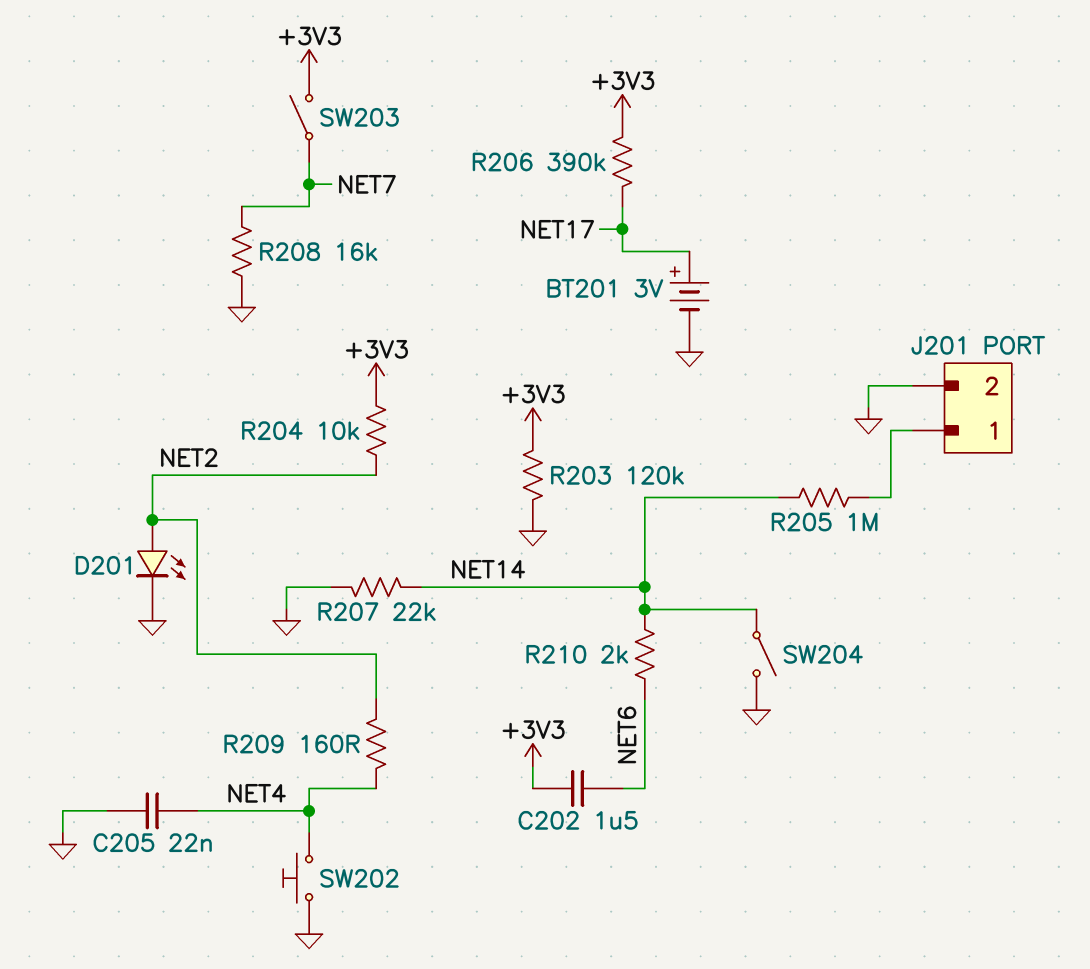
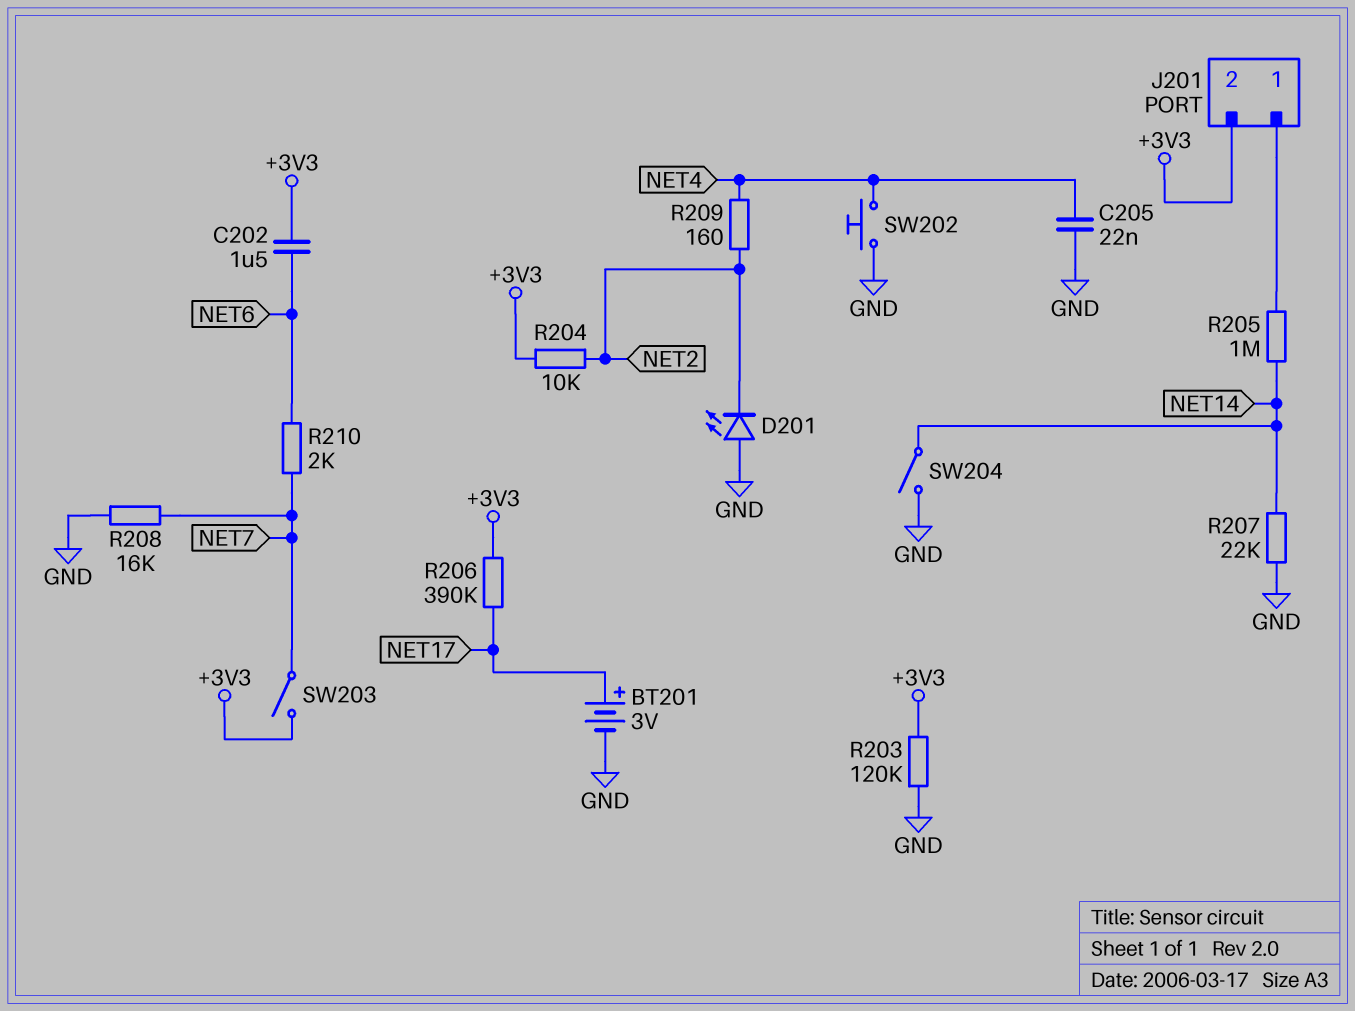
D201: LED (A NET2, K GND) -> LED (A GND, K NET2)
J201 pin 2: GND -> +3V3
R210: 2k (NET6, NET14) -> 2k (NET6, NET7)

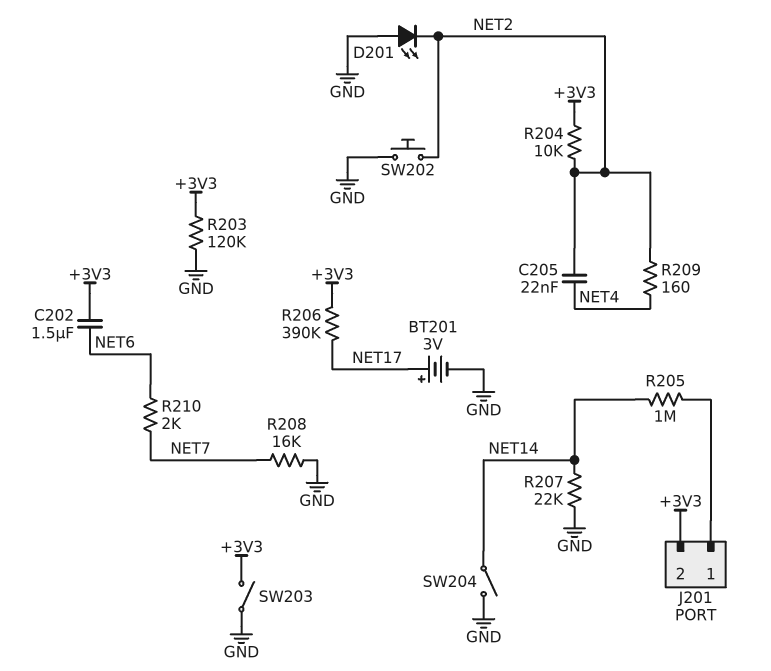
C205: 22nF (GND, NET4) -> 22nF (NET2, NET4)
SW202: button (GND, NET4) -> button (GND, NET2)
SW203: switch (+3V3, NET7) -> switch (+3V3, GND)

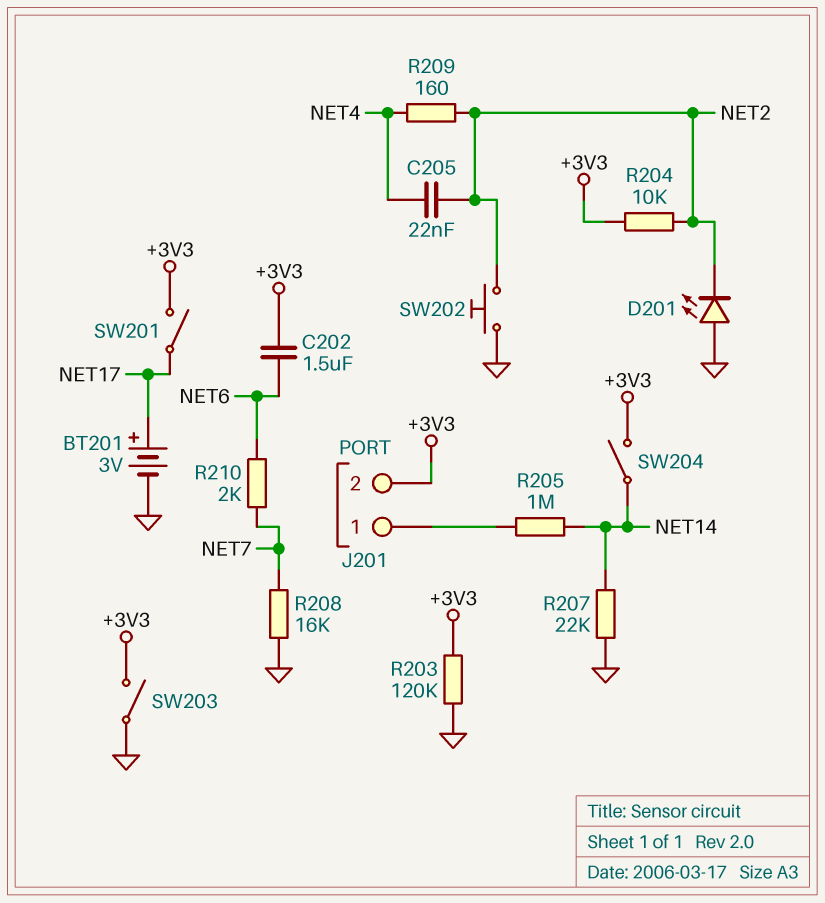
R206: 390k (+3V3, NET17) -> none
SW201: none -> switch (+3V3, NET17)
SW204: switch (GND, NET14) -> switch (+3V3, NET14)

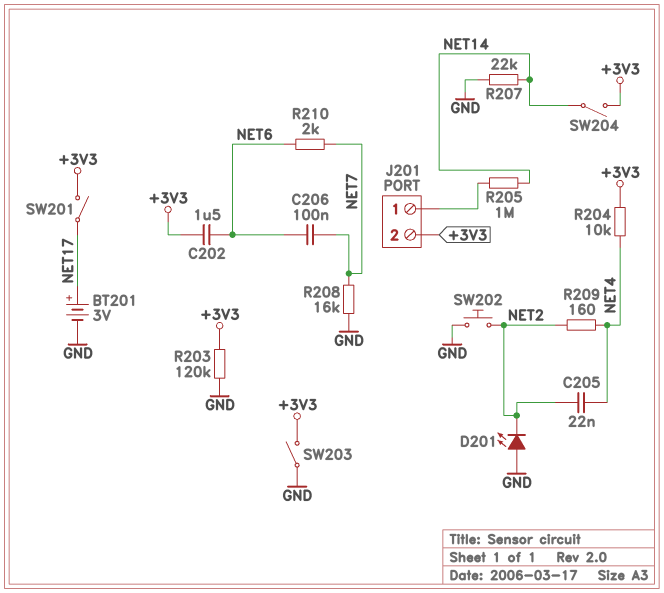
C206: none -> 100nF (NET6, NET7)
R204: 10k (+3V3, NET2) -> 10k (+3V3, NET4)

